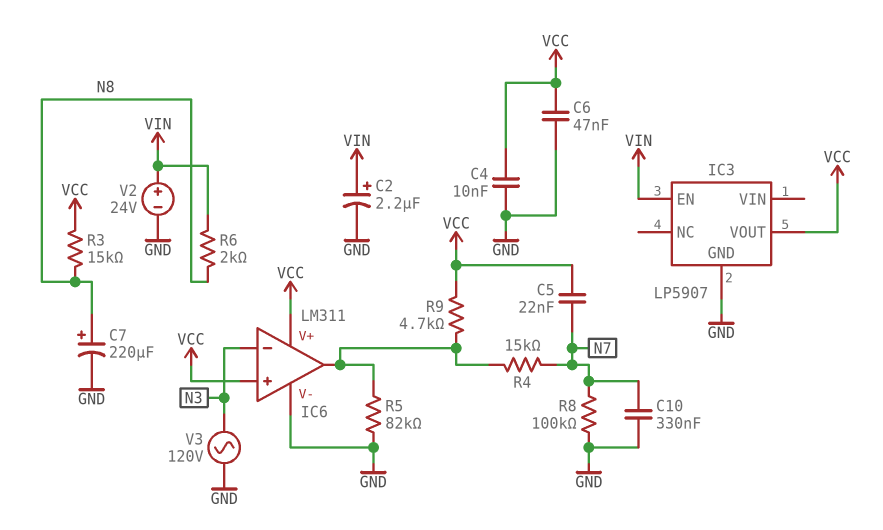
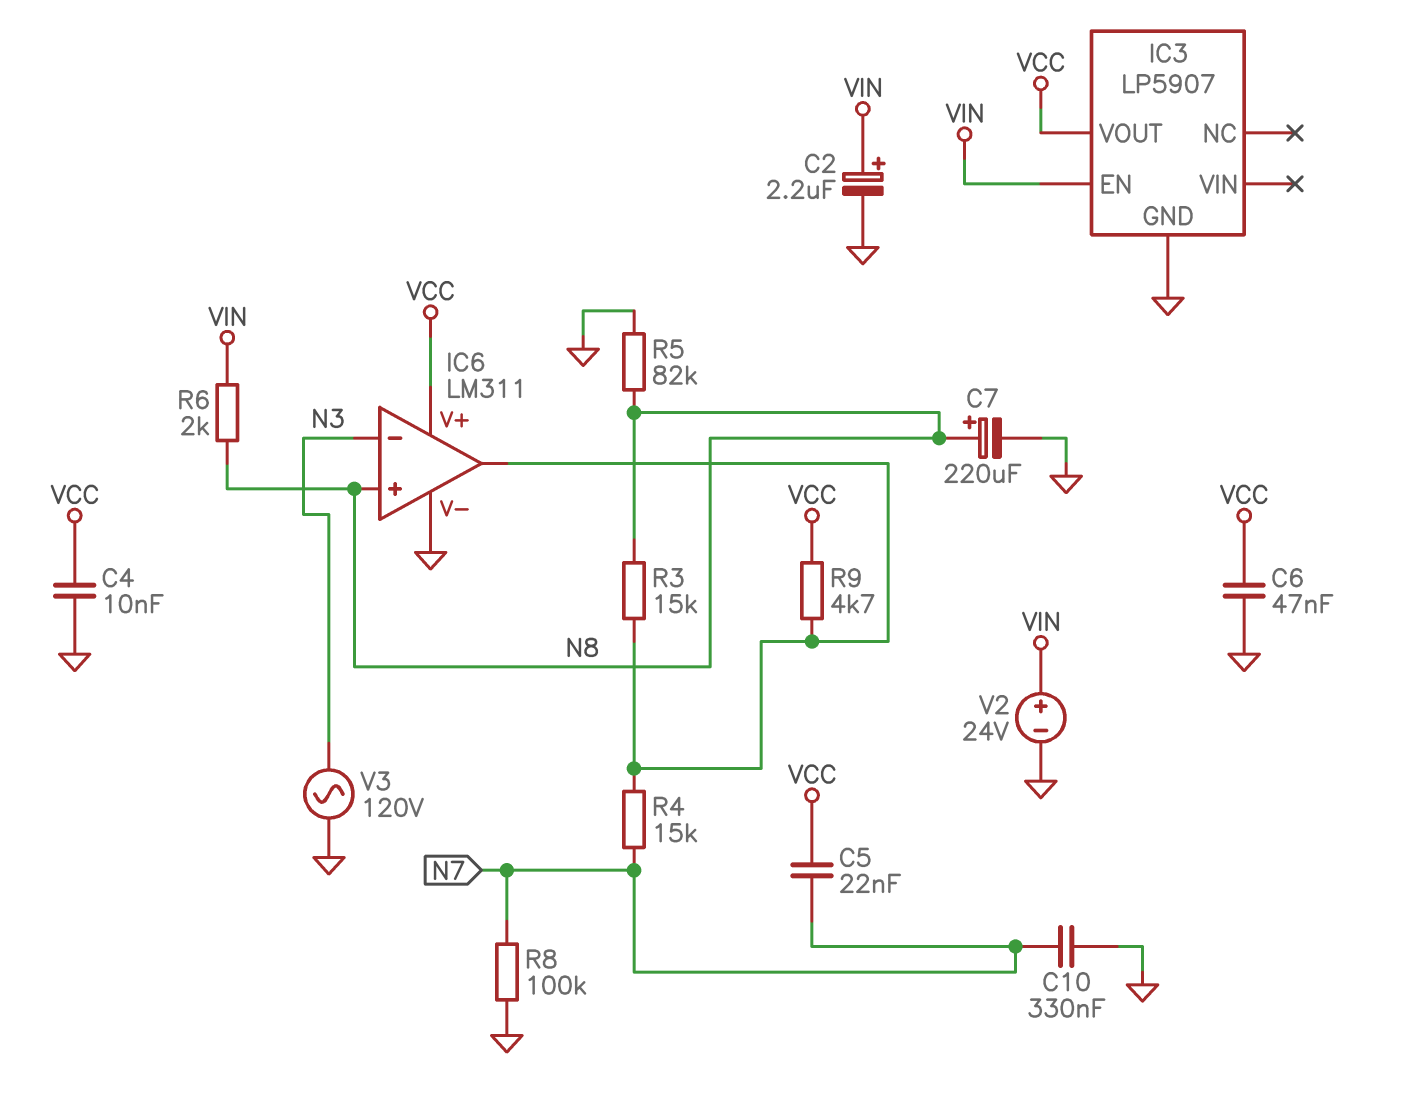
IC6 pin in+: VCC -> N8
R3: 15k (N8, VCC) -> 15k (IC6/out, N8)
R5: 82k (GND, IC6/out) -> 82k (GND, N8)

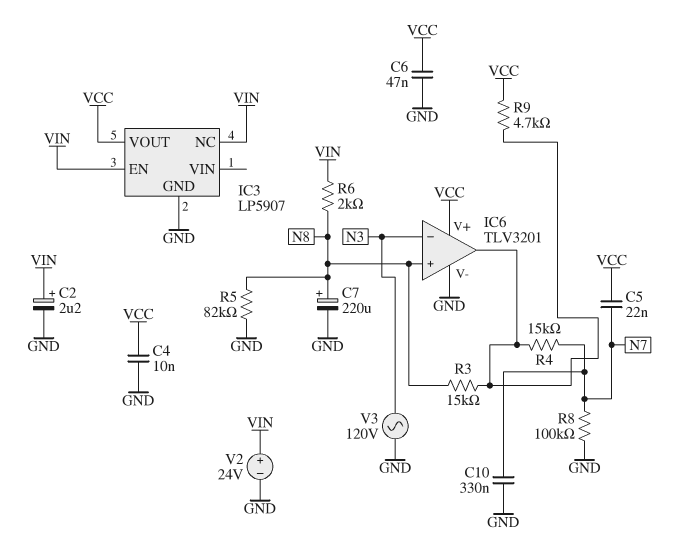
IC3 pin NC: none -> VIN
IC6: LM311 -> TLV3201

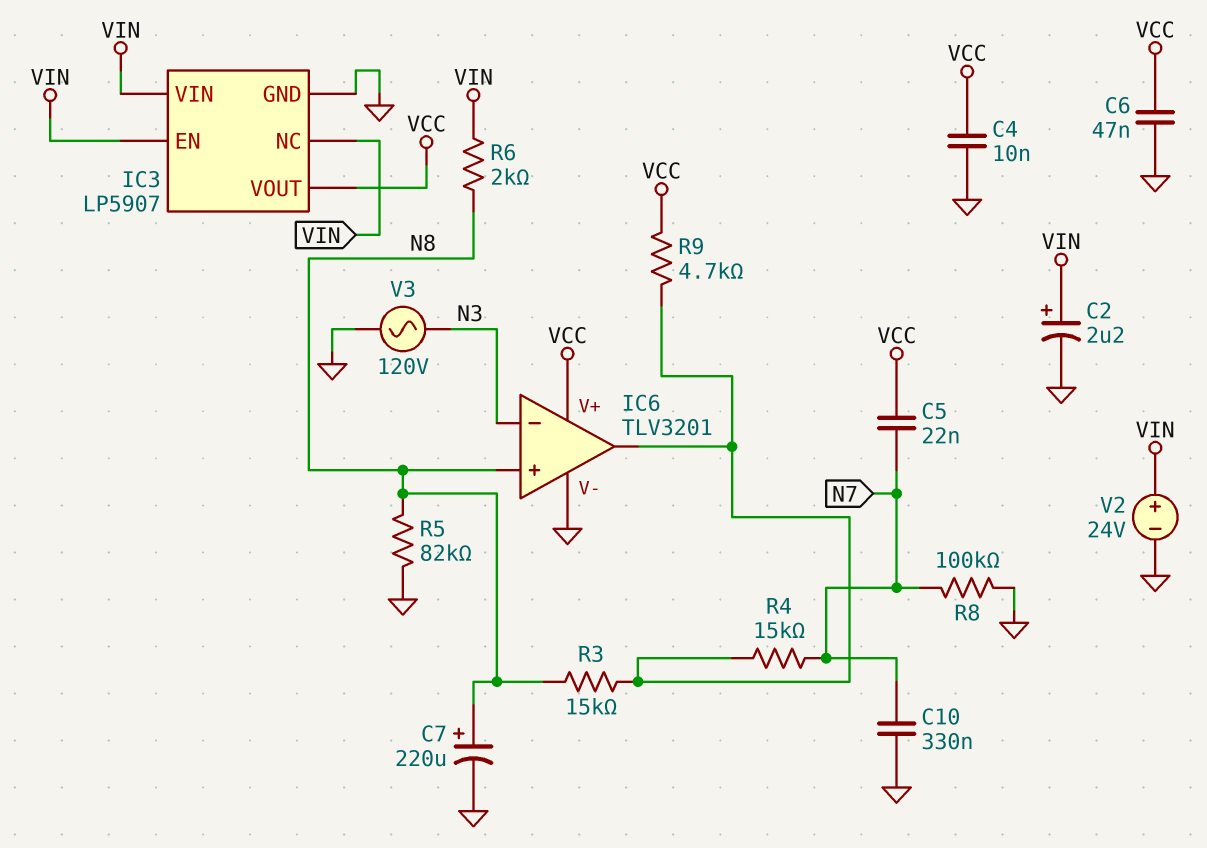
IC3 pin VIN: none -> VIN

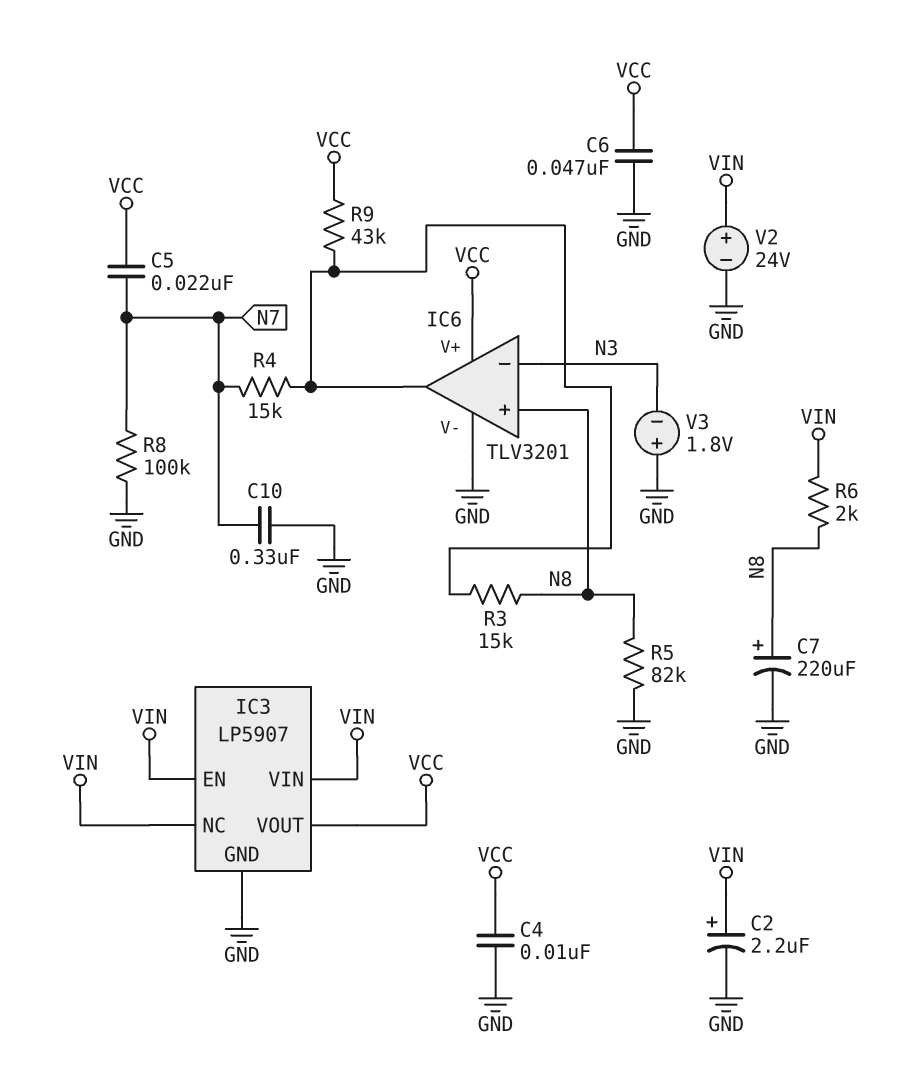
R9: 4.7k (IC6/out, VCC) -> 43k (IC6/out, VCC)
V3: AC 120V (GND, N3) -> 1.8V (plus GND, minus N3)

